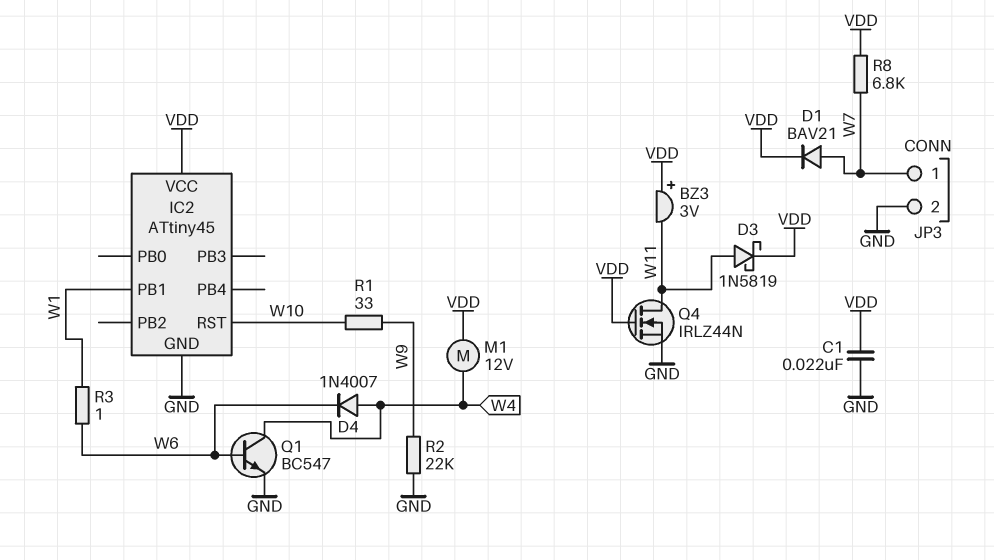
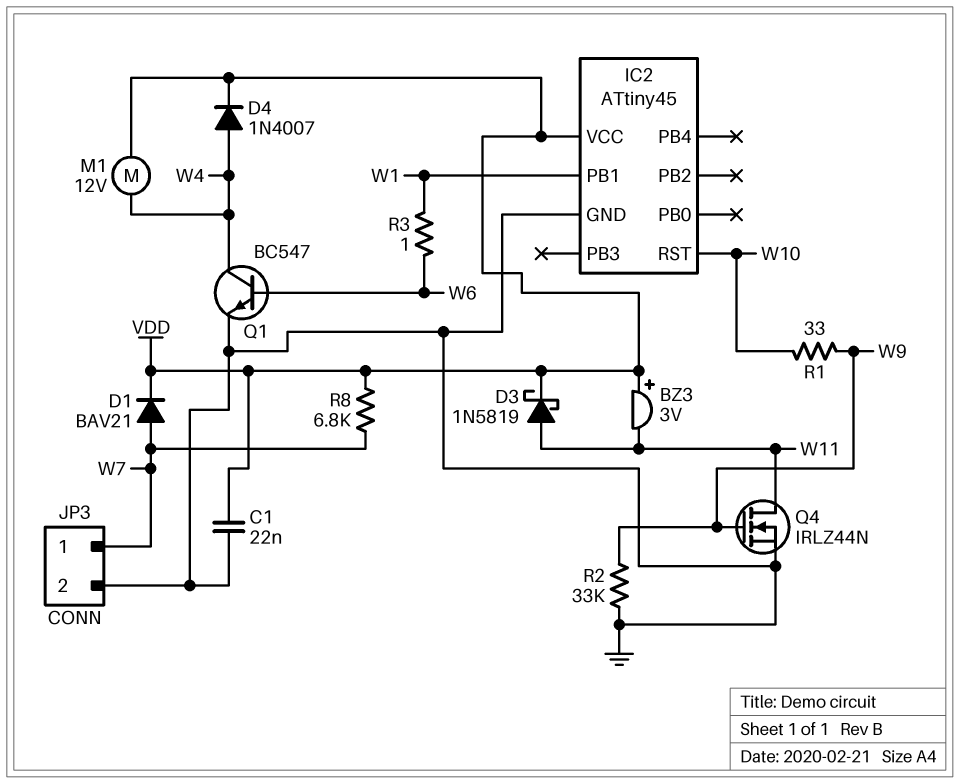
D4: diode 1N4007 (A W4, K W6) -> diode 1N4007 (A W4, K VDD)
Q4: NMOS IRLZ44N (G VDD, D W11, S GND) -> NMOS IRLZ44N (G W9, D W11, S GND)
R2: 22k (GND, W9) -> 33k (GND, W9)

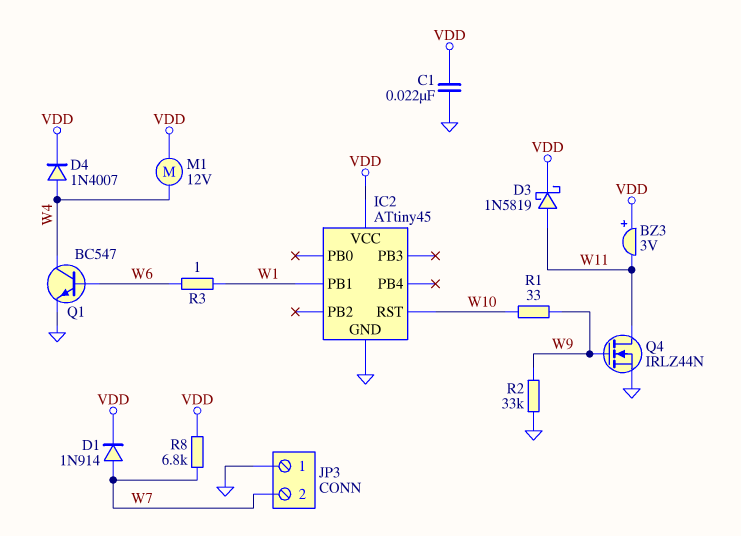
D1: diode BAV21 (A W7, K VDD) -> diode 1N914 (A W7, K VDD)
JP3 pin 1: W7 -> GND
JP3 pin 2: GND -> W7

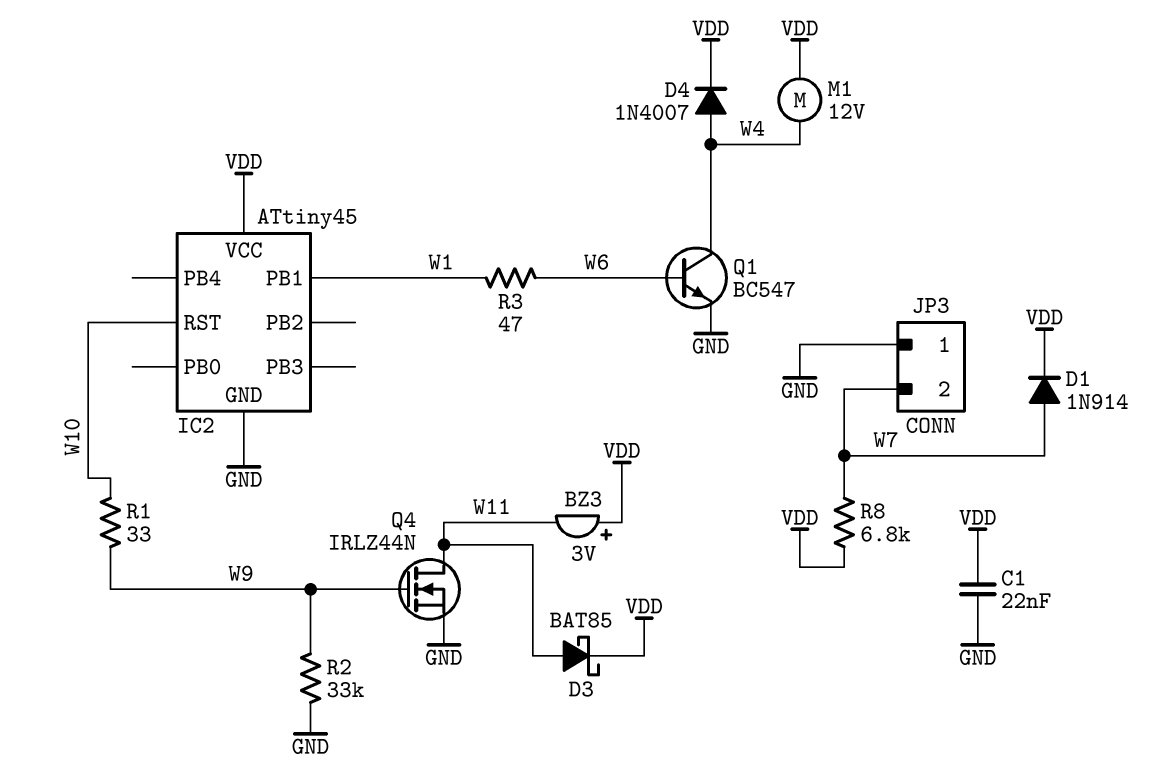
D3: schottky 1N5819 (A W11, K VDD) -> schottky BAT85 (A W11, K VDD)
R3: 1 (W1, W6) -> 47 (W1, W6)

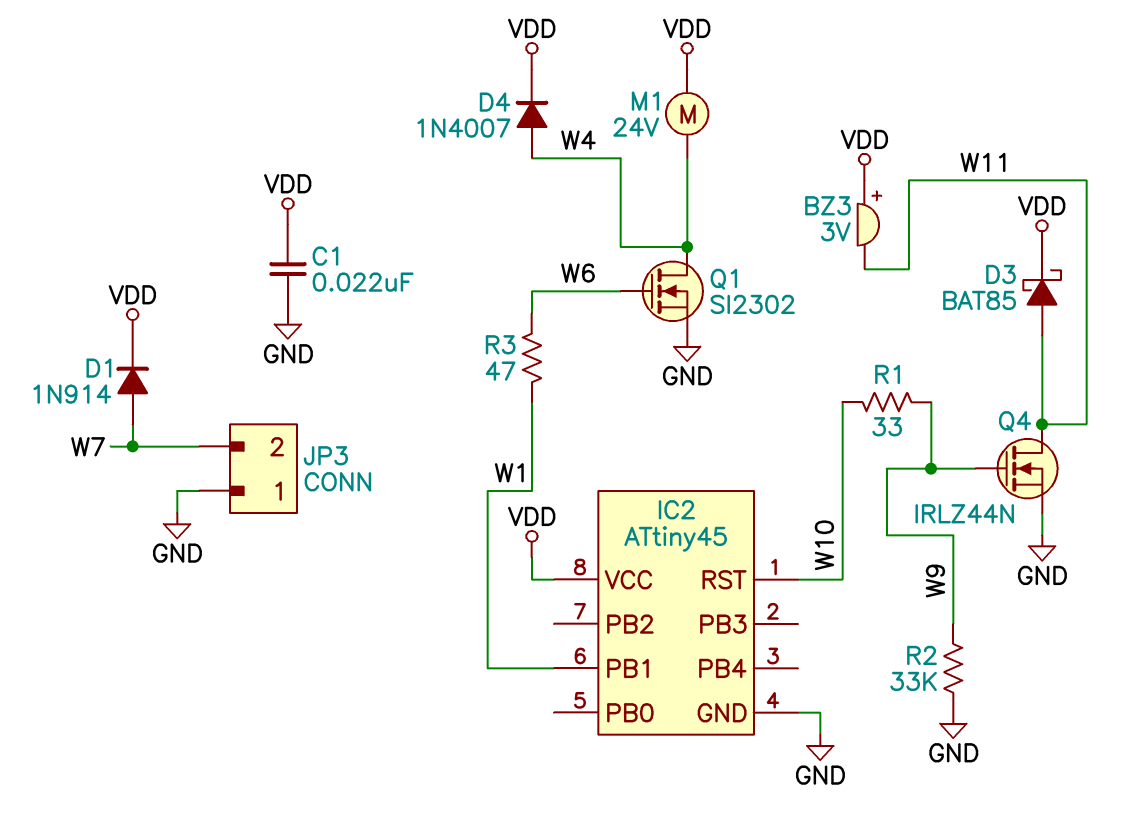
M1: motor 12V (VDD, W4) -> motor 24V (VDD, W4)
Q1: NPN BC547 (B W6, C W4, E GND) -> NMOS SI2302 (G W6, D W4, S GND)
R8: 6.8k (VDD, W7) -> none

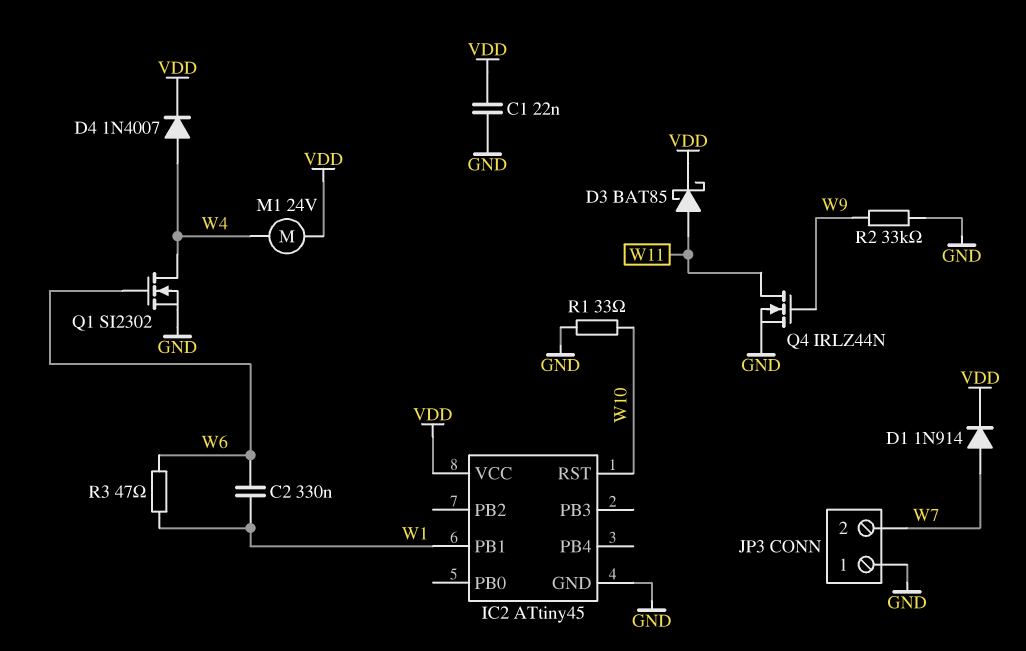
BZ3: buzzer 3V (plus VDD, minus W11) -> none
C2: none -> 330nF (W1, W6)
R1: 33 (W9, W10) -> 33 (GND, W10)

